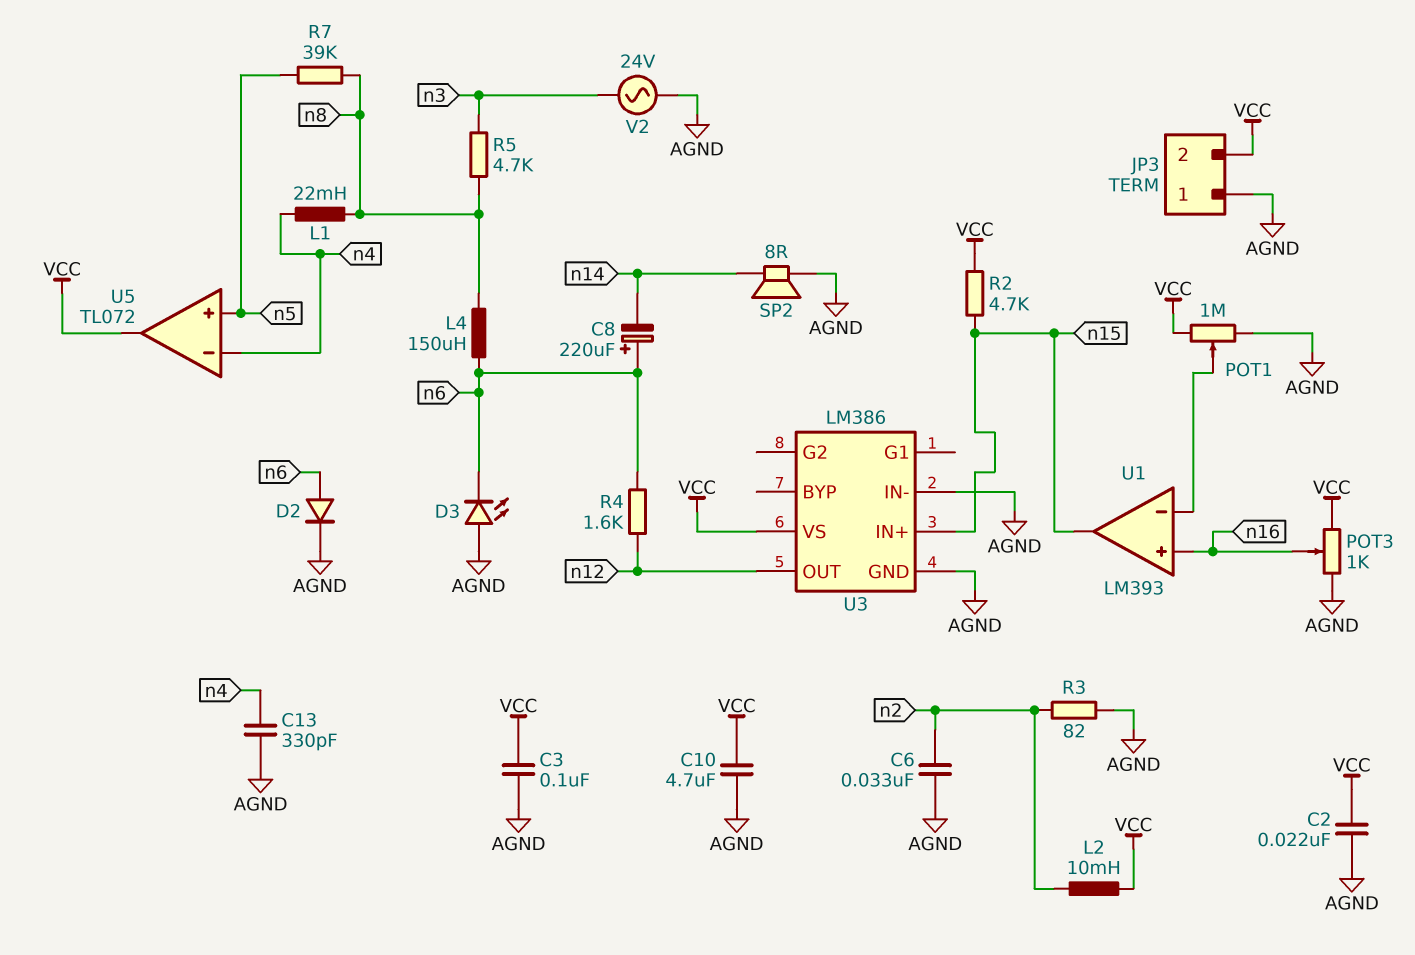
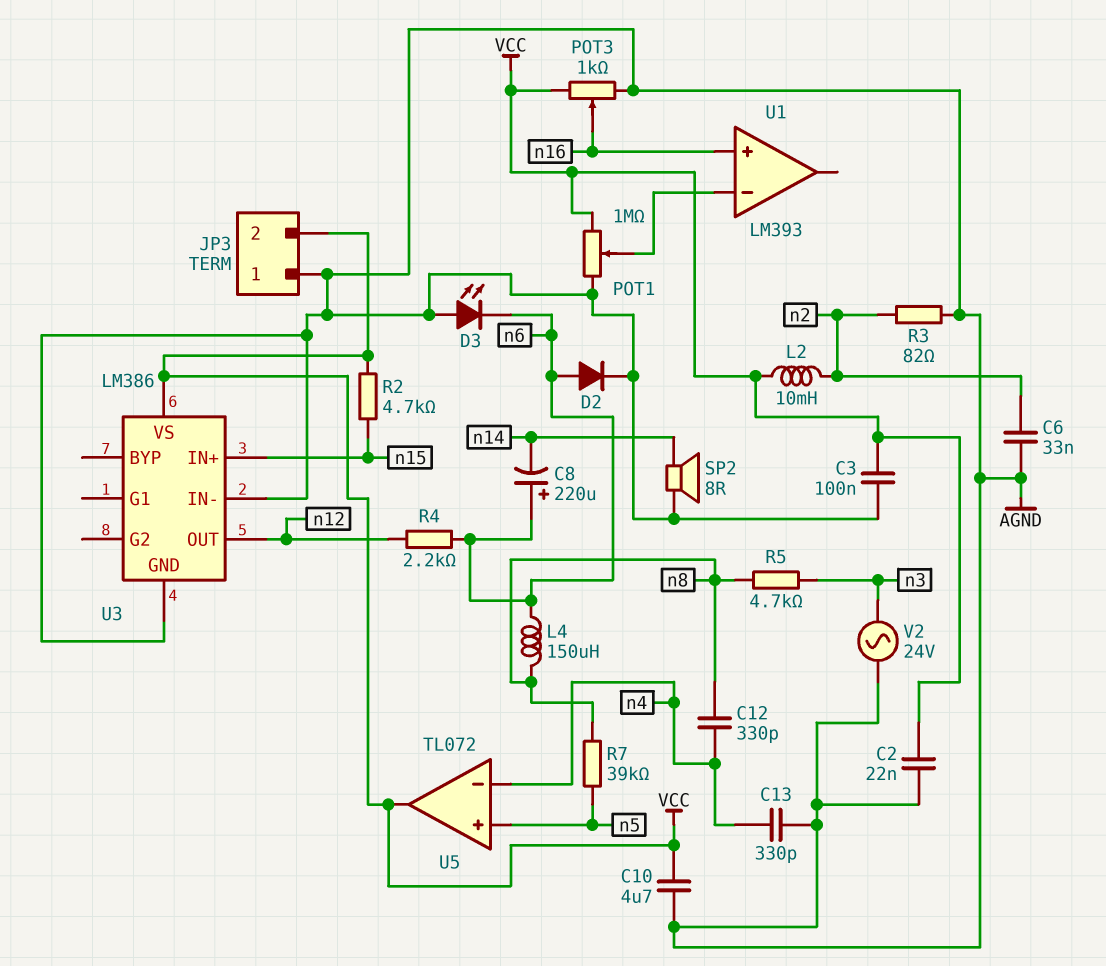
C12: none -> 330pF (n4, n8)
L1: 22mH (n4, n8) -> none
R4: 1.6k (n6, n12) -> 2.2k (n6, n12)
U1 pin out: n15 -> none

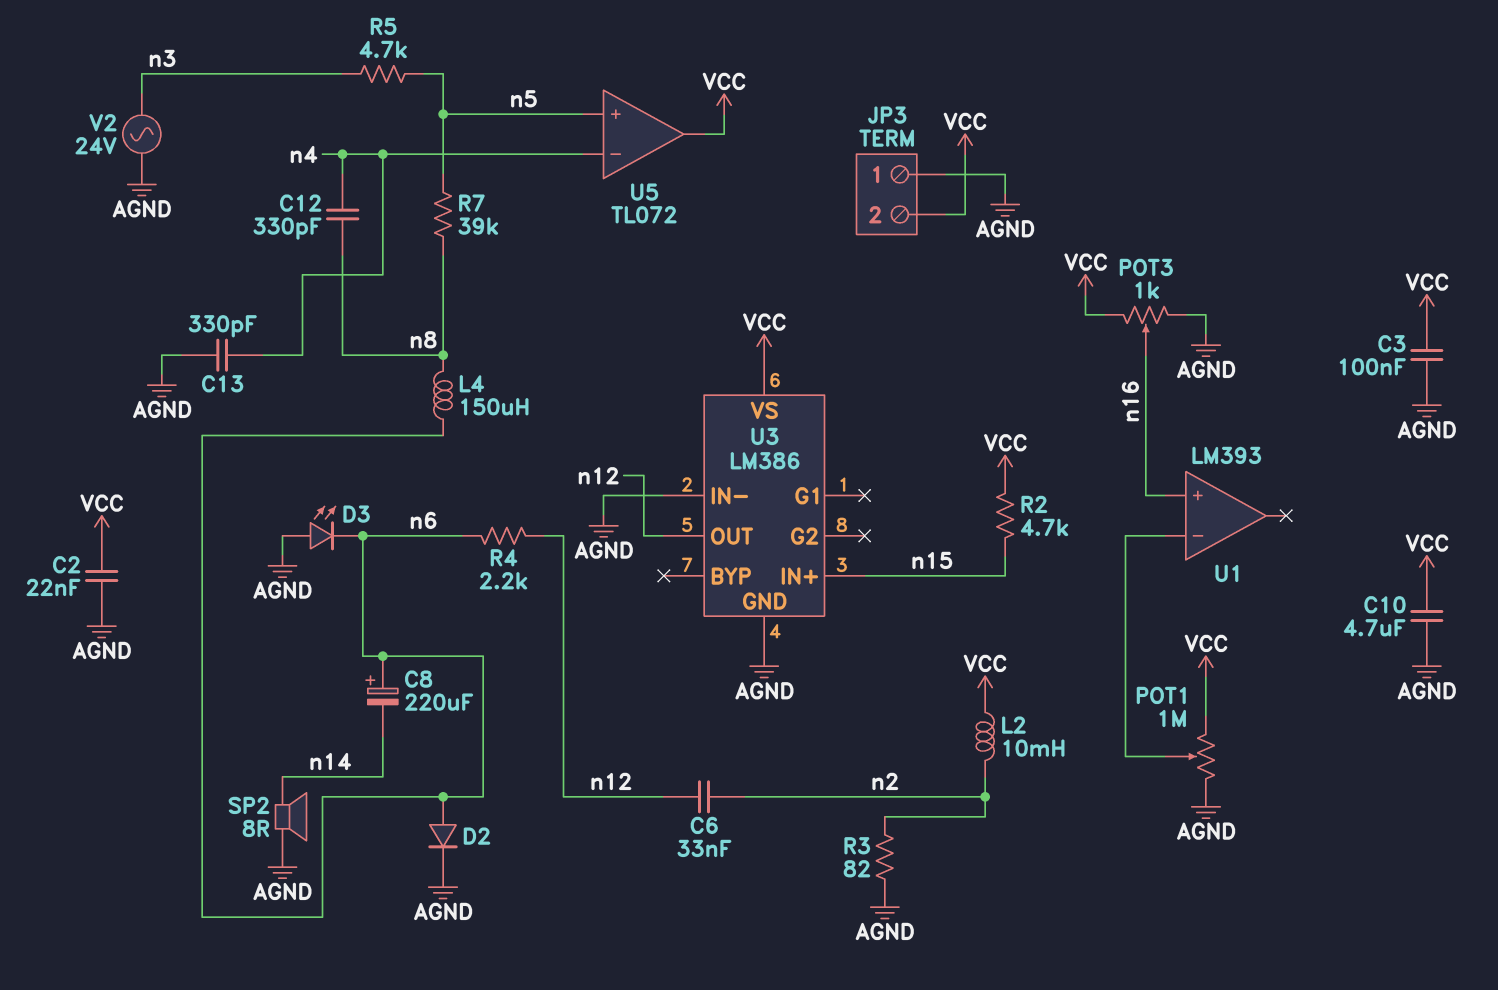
C6: 33nF (AGND, n2) -> 33nF (n2, n12)
R5: 4.7k (n3, n8) -> 4.7k (n3, n5)

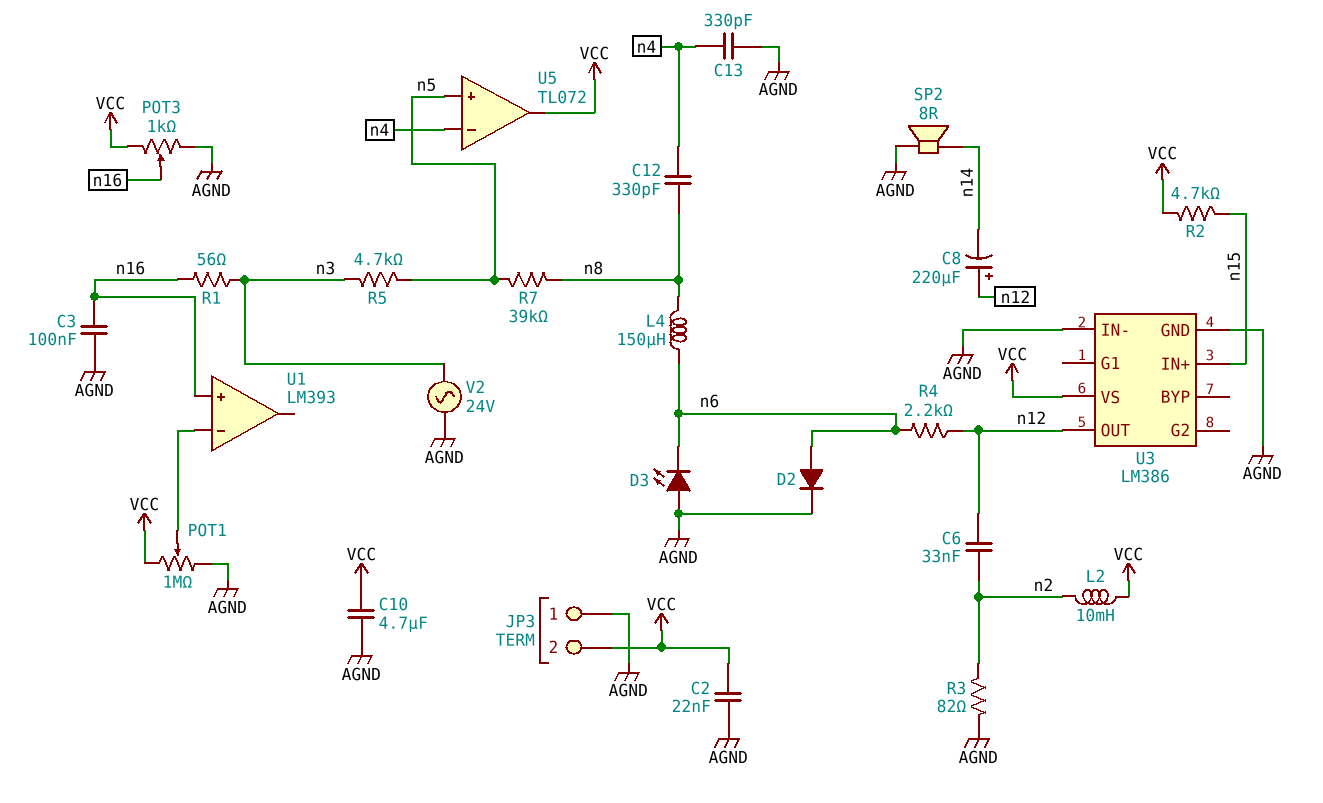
C3: 100nF (AGND, VCC) -> 100nF (AGND, n16)
C8: 220uF (plus n6, minus n14) -> 220uF (plus n12, minus n14)
R1: none -> 56 (n3, n16)

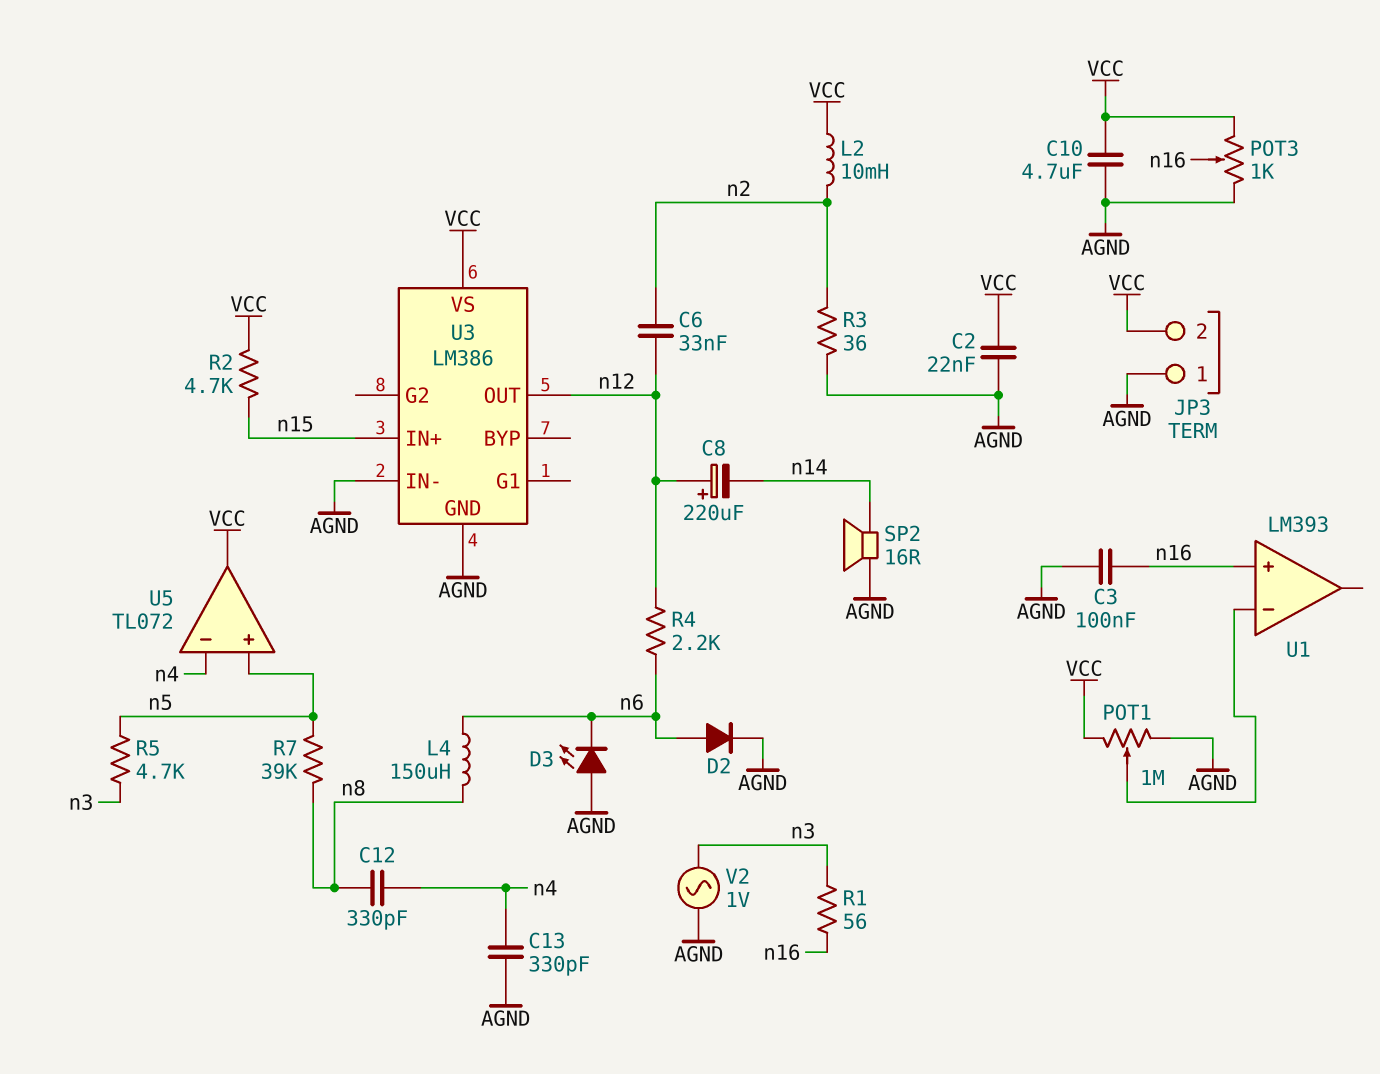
R3: 82 (AGND, n2) -> 36 (AGND, n2)
SP2: speaker 8R (AGND, n14) -> speaker 16R (AGND, n14)
V2: AC 24V (AGND, n3) -> AC 1V (AGND, n3)

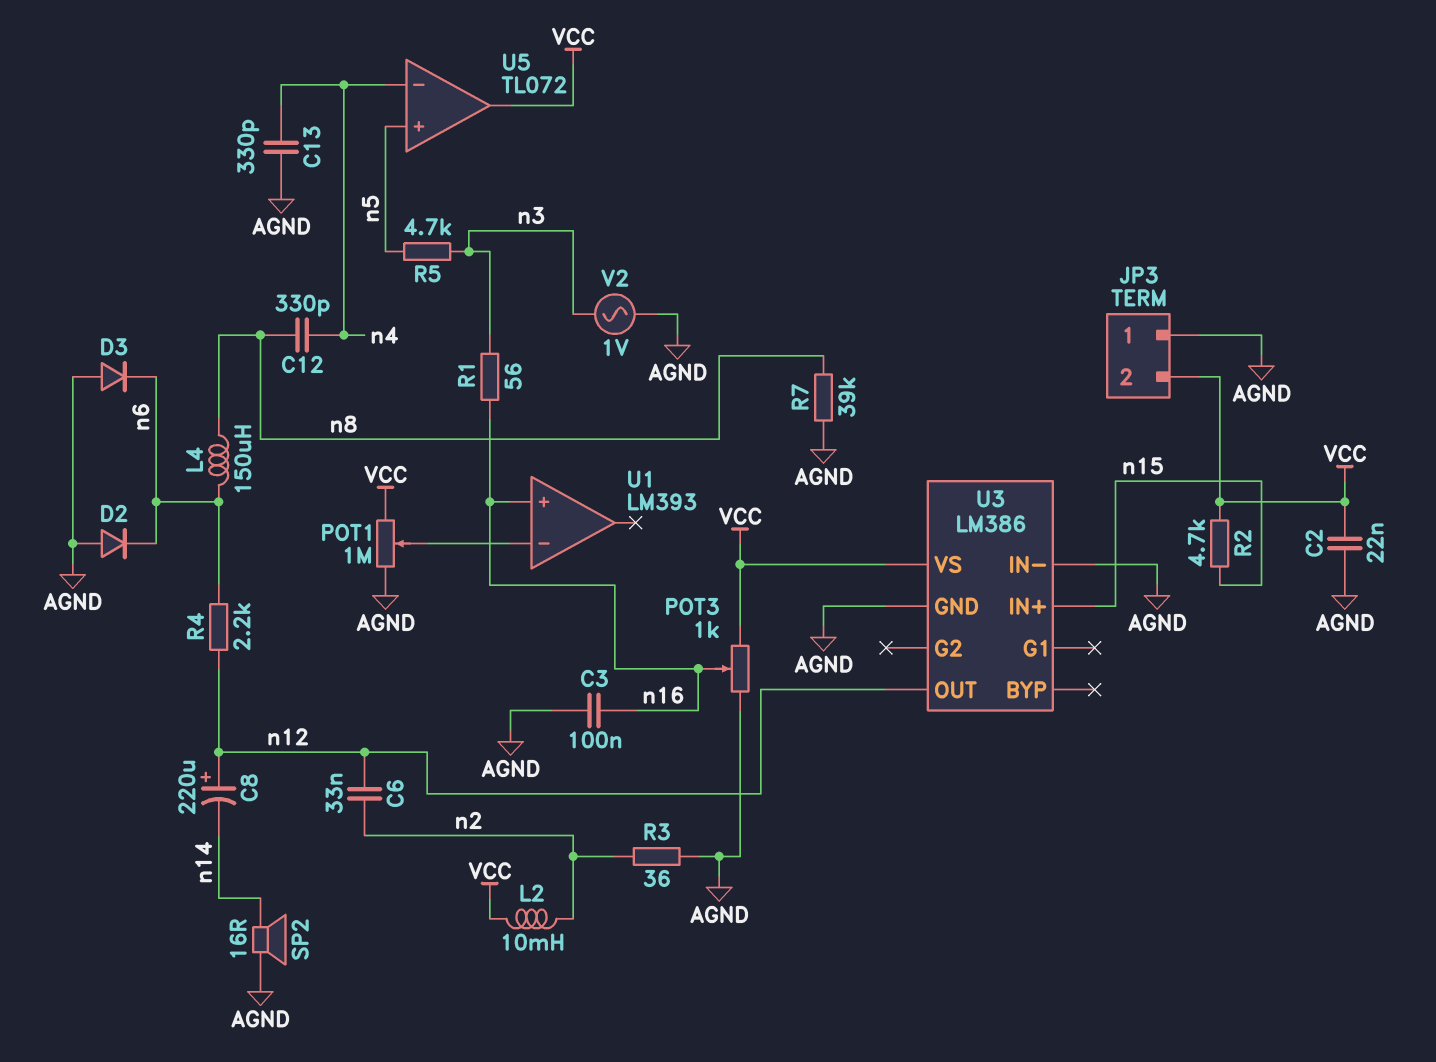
C10: 4.7uF (AGND, VCC) -> none
D2: diode (A n6, K AGND) -> diode (A AGND, K n6)
D3: LED (A AGND, K n6) -> diode (A AGND, K n6)
R7: 39k (n5, n8) -> 39k (AGND, n8)

